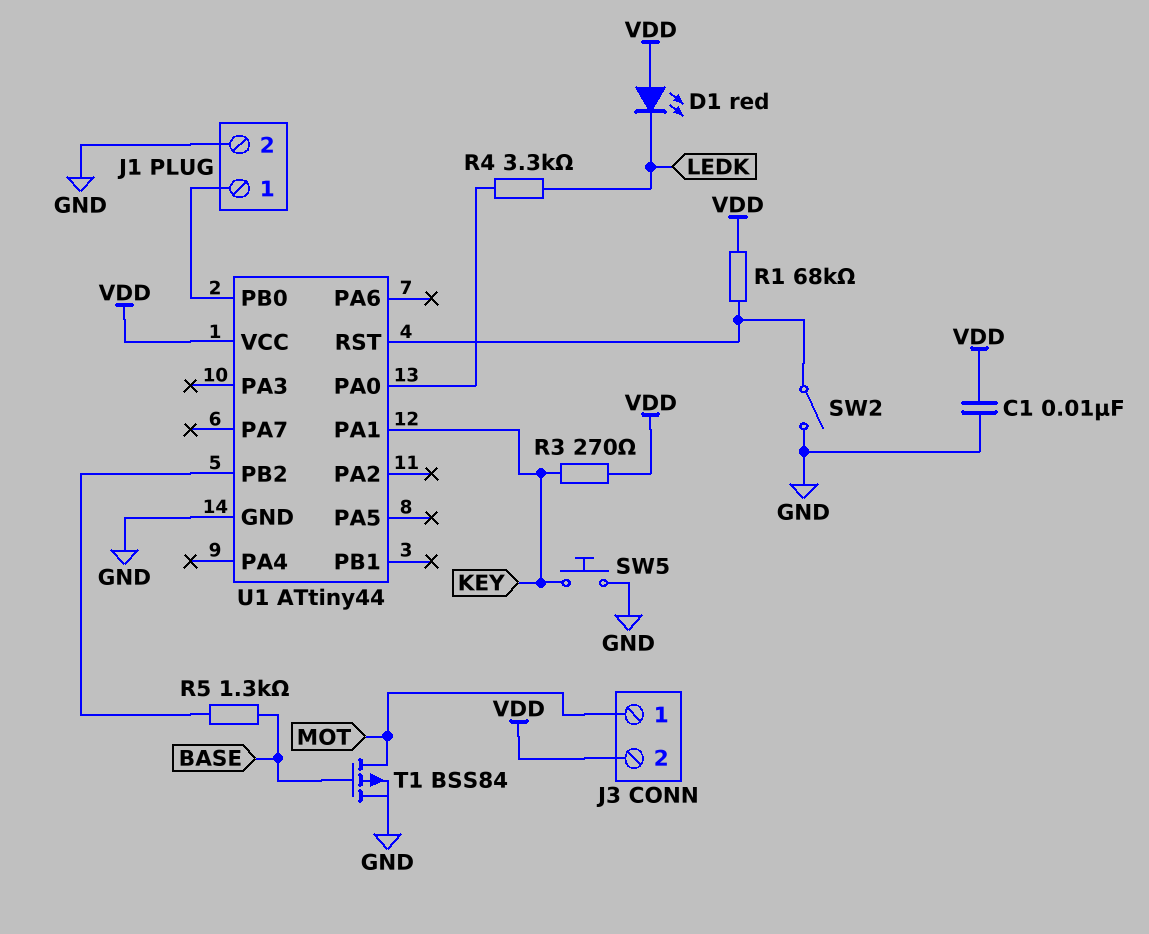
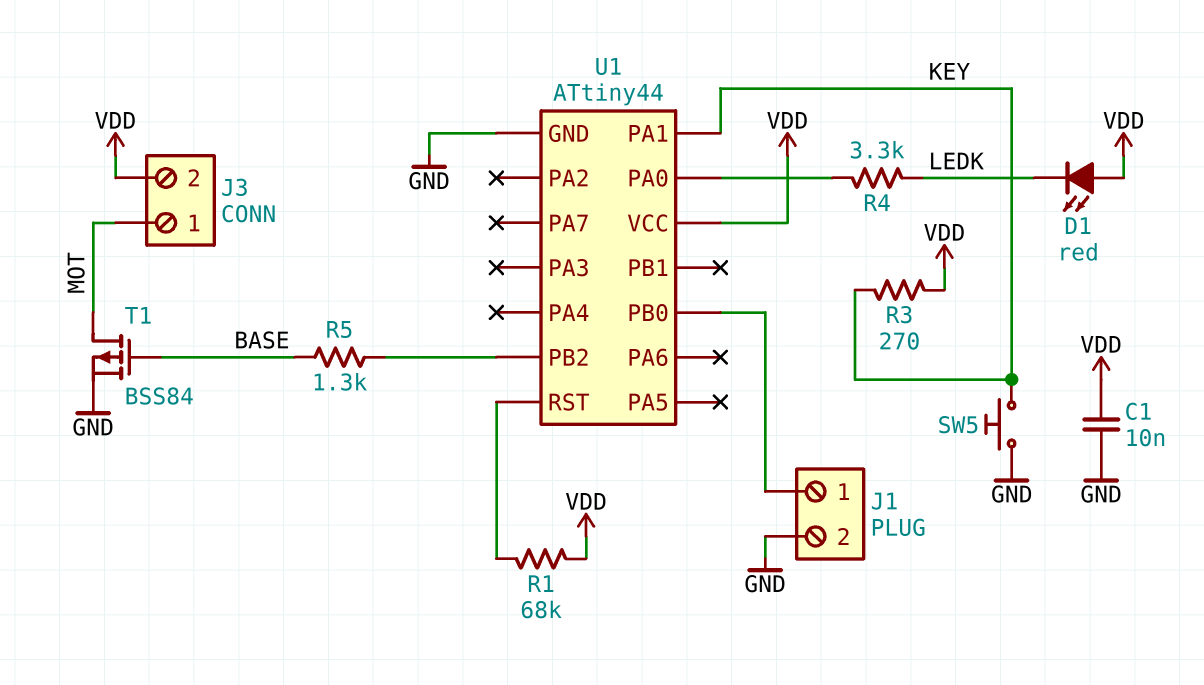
SW2: switch (GND, U1/RST) -> none

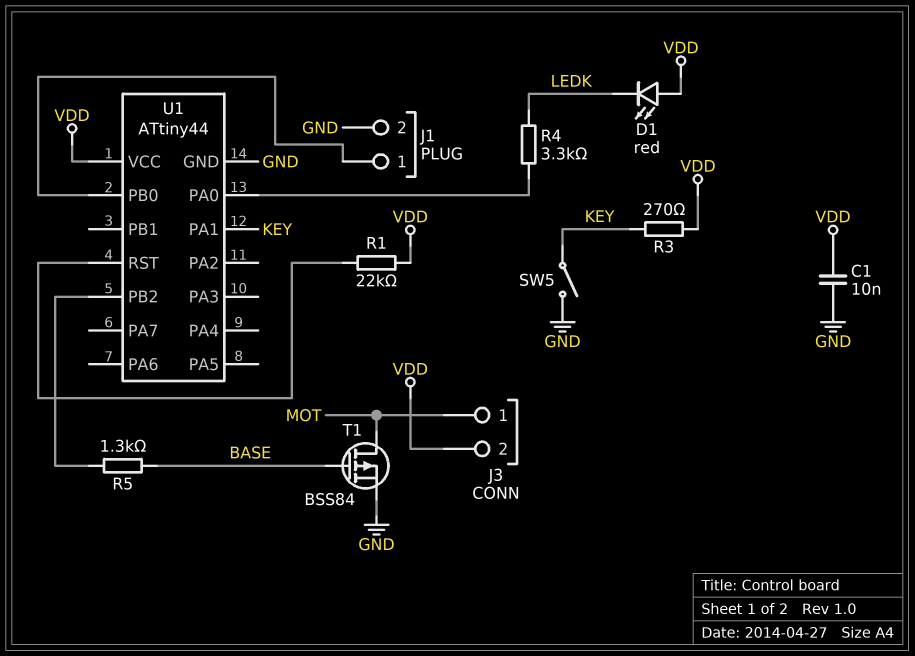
R1: 68k (U1/RST, VDD) -> 22k (U1/RST, VDD)
SW5: button (GND, KEY) -> switch (GND, KEY)

